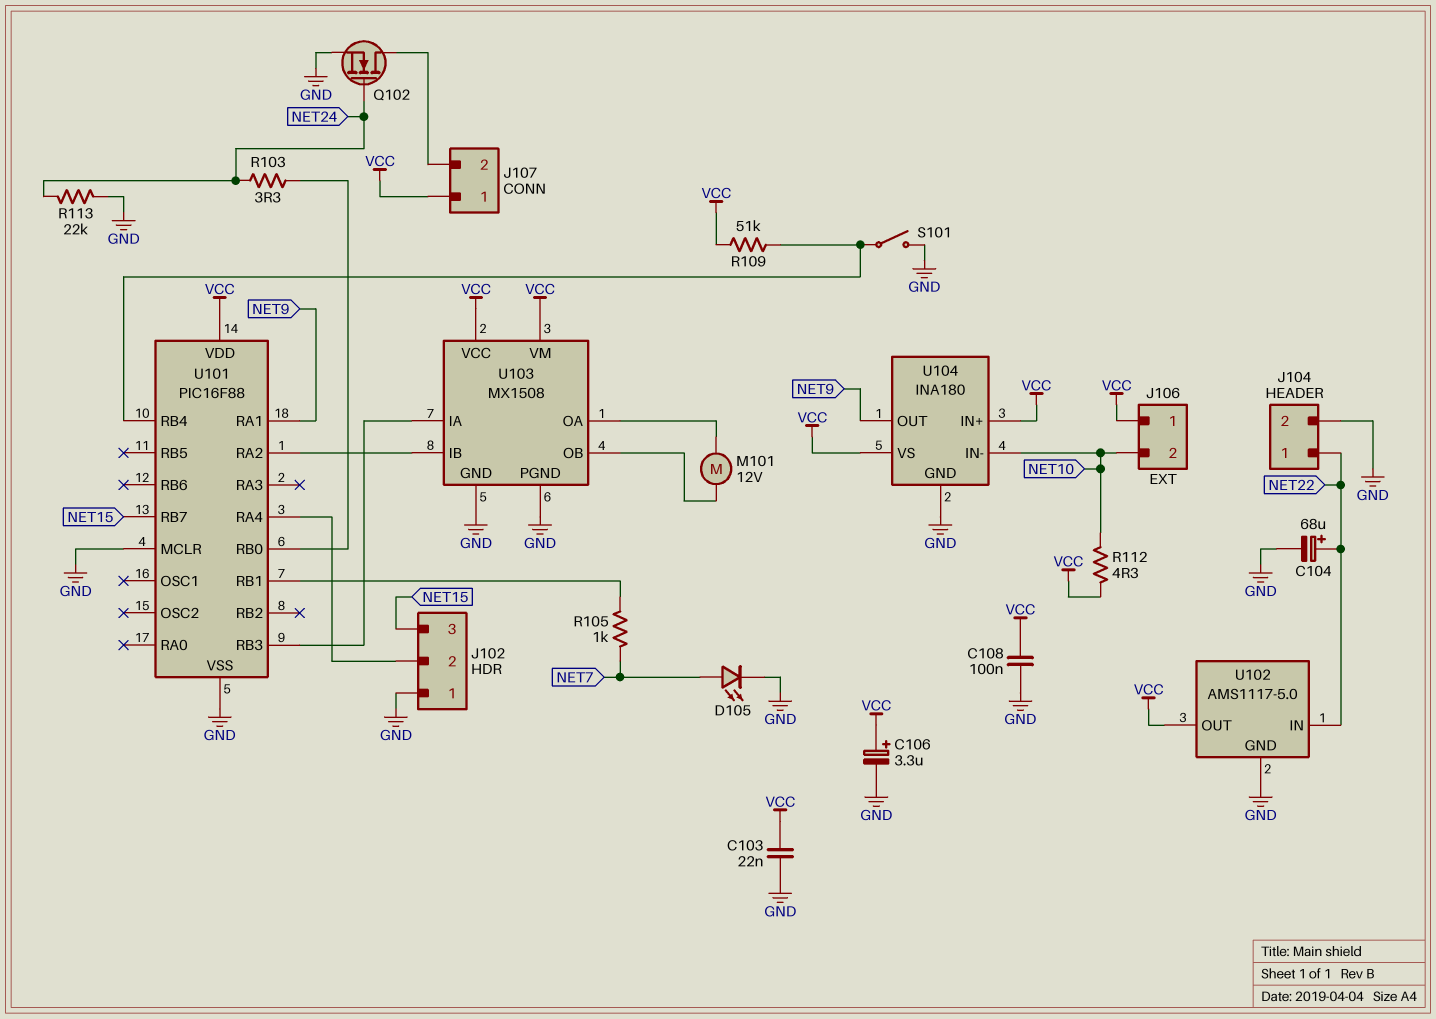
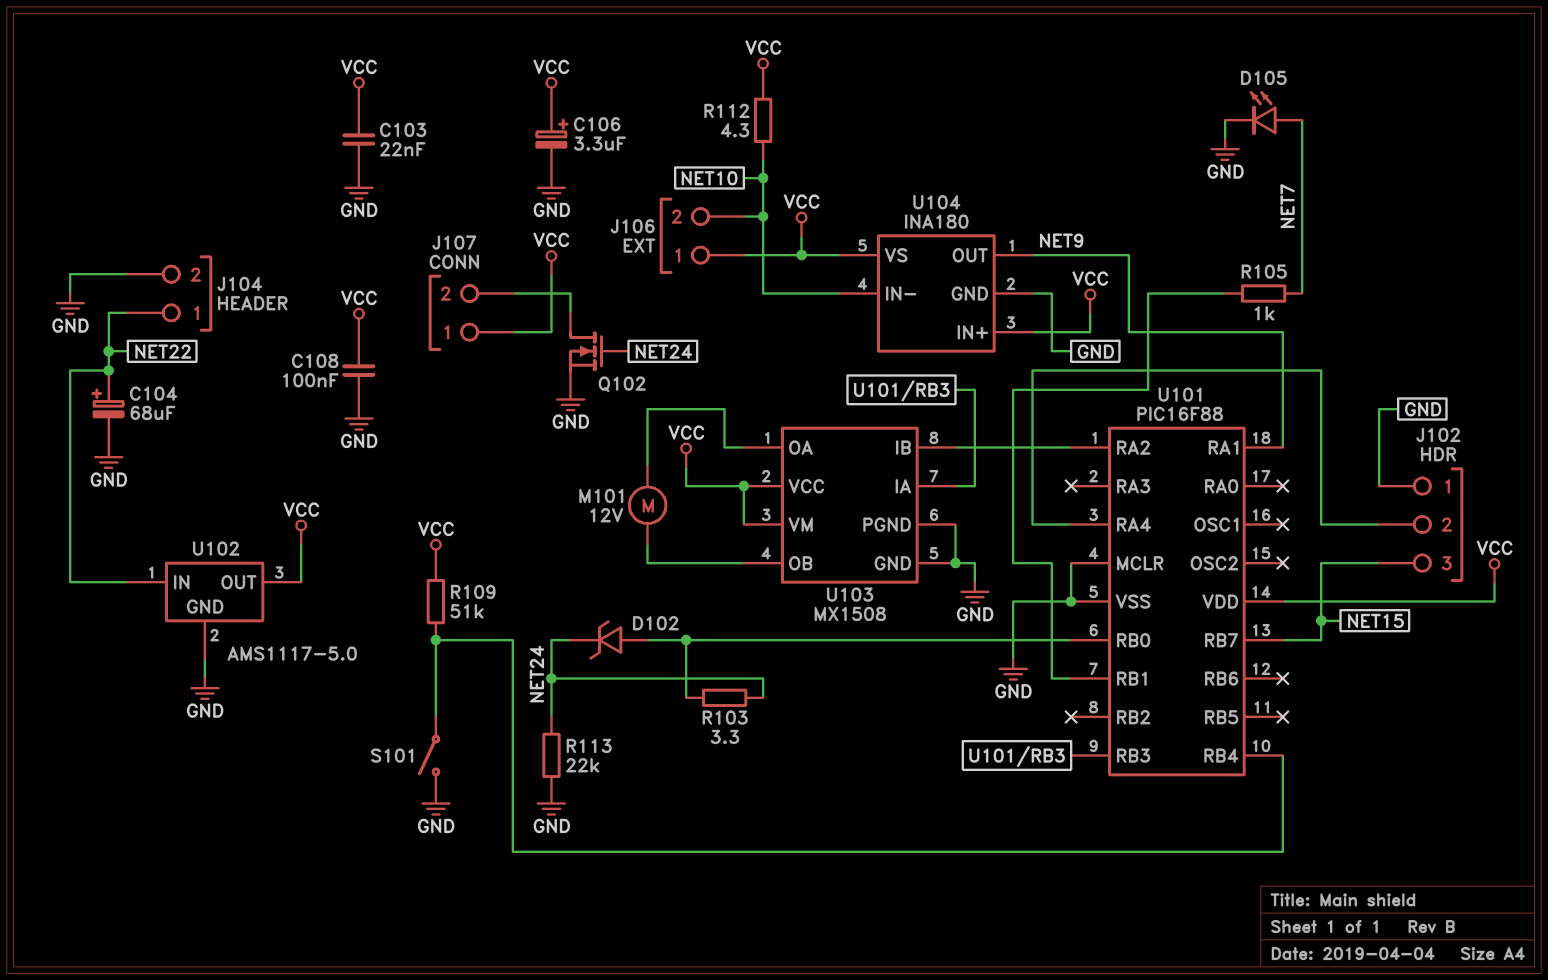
D102: none -> zener (A U101/RB0, K NET24)

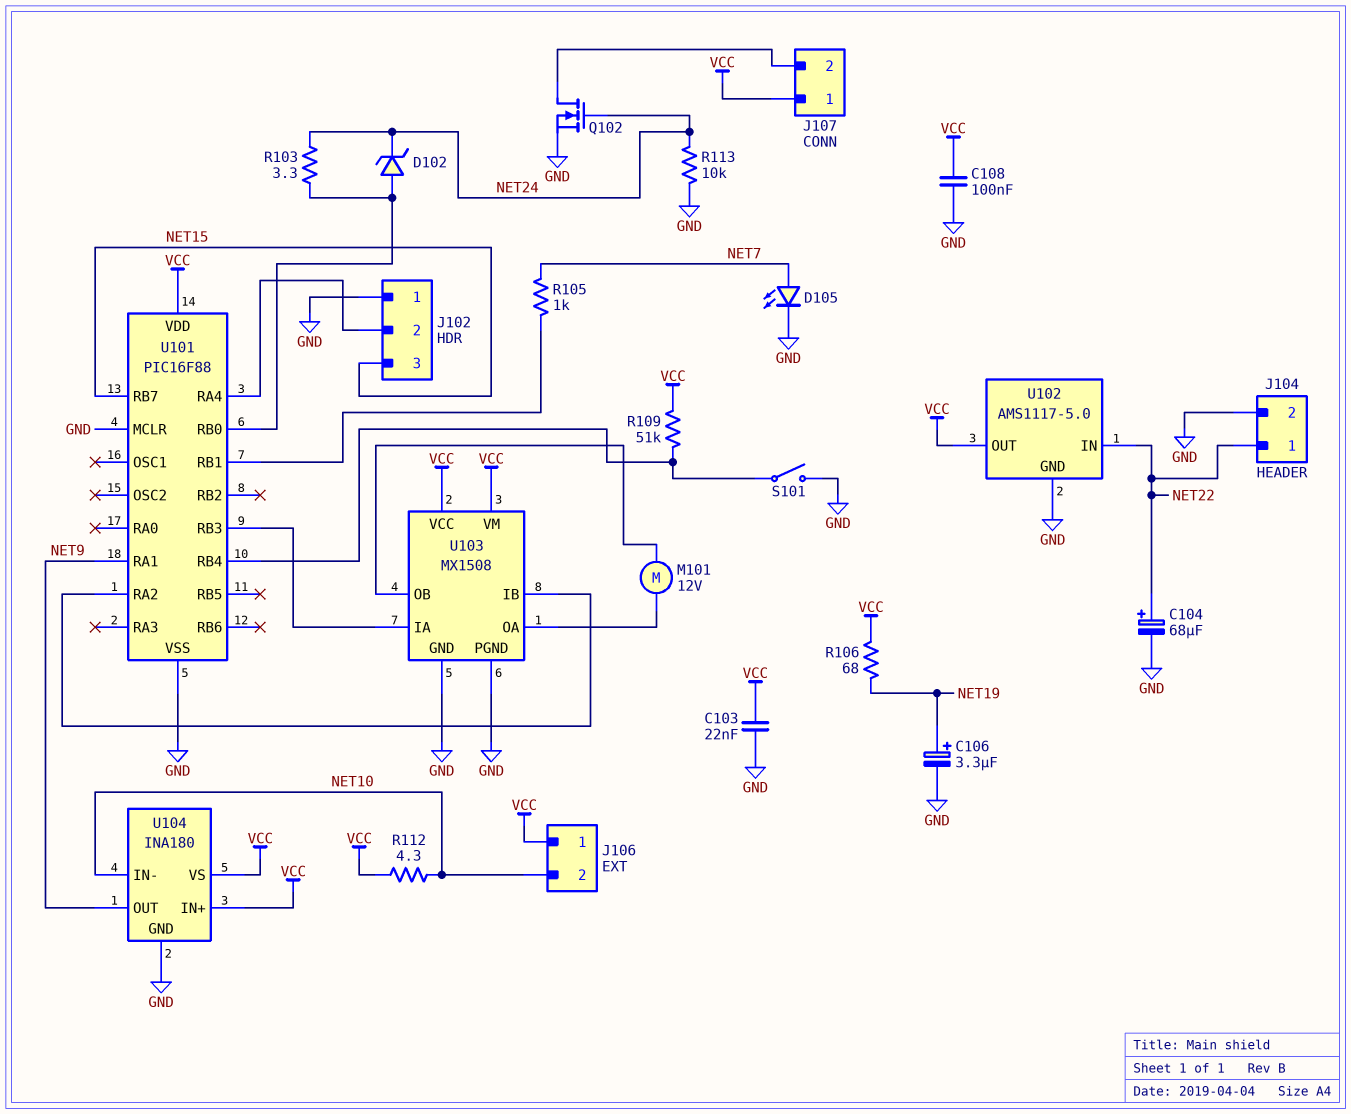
C106: 3.3uF (plus VCC, minus GND) -> 3.3uF (plus NET19, minus GND)
R106: none -> 68 (NET19, VCC)
R113: 22k (GND, NET24) -> 10k (GND, NET24)

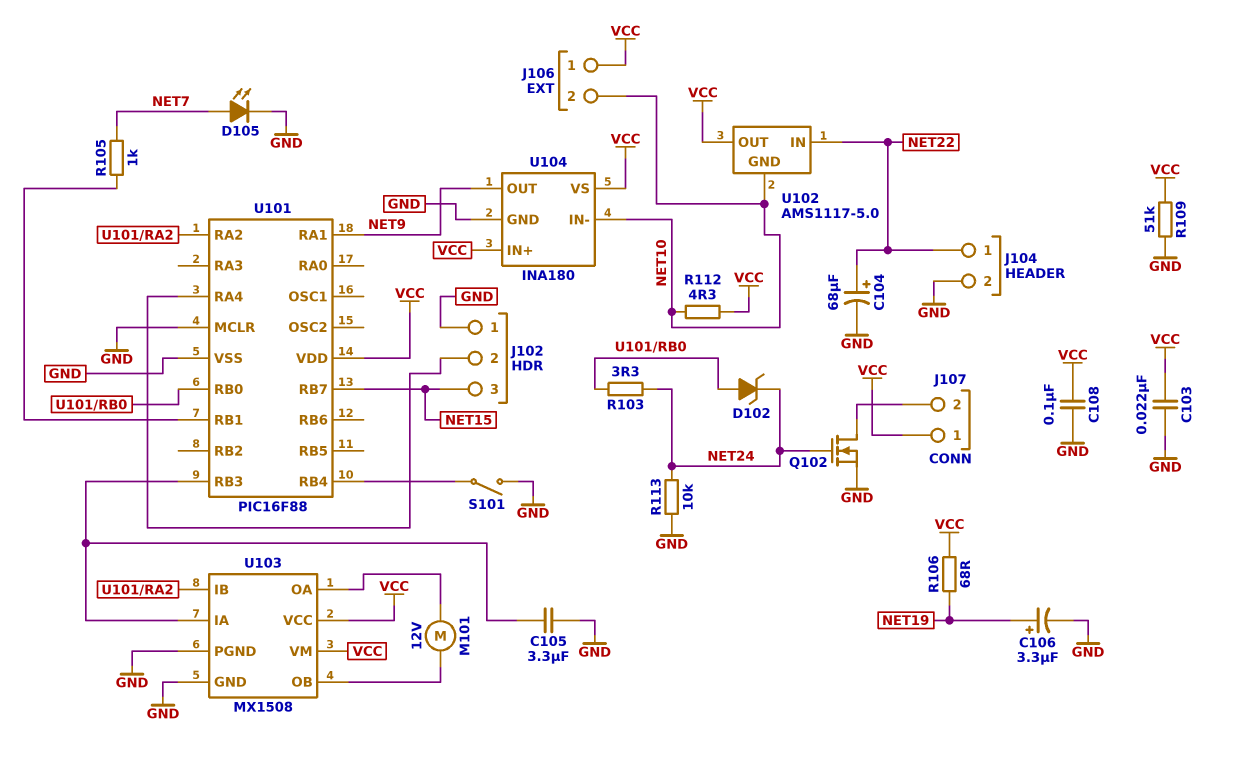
C105: none -> 3.3uF (GND, U101/RB3)
R109: 51k (U101/RB4, VCC) -> 51k (GND, VCC)
U102 pin GND: GND -> NET10

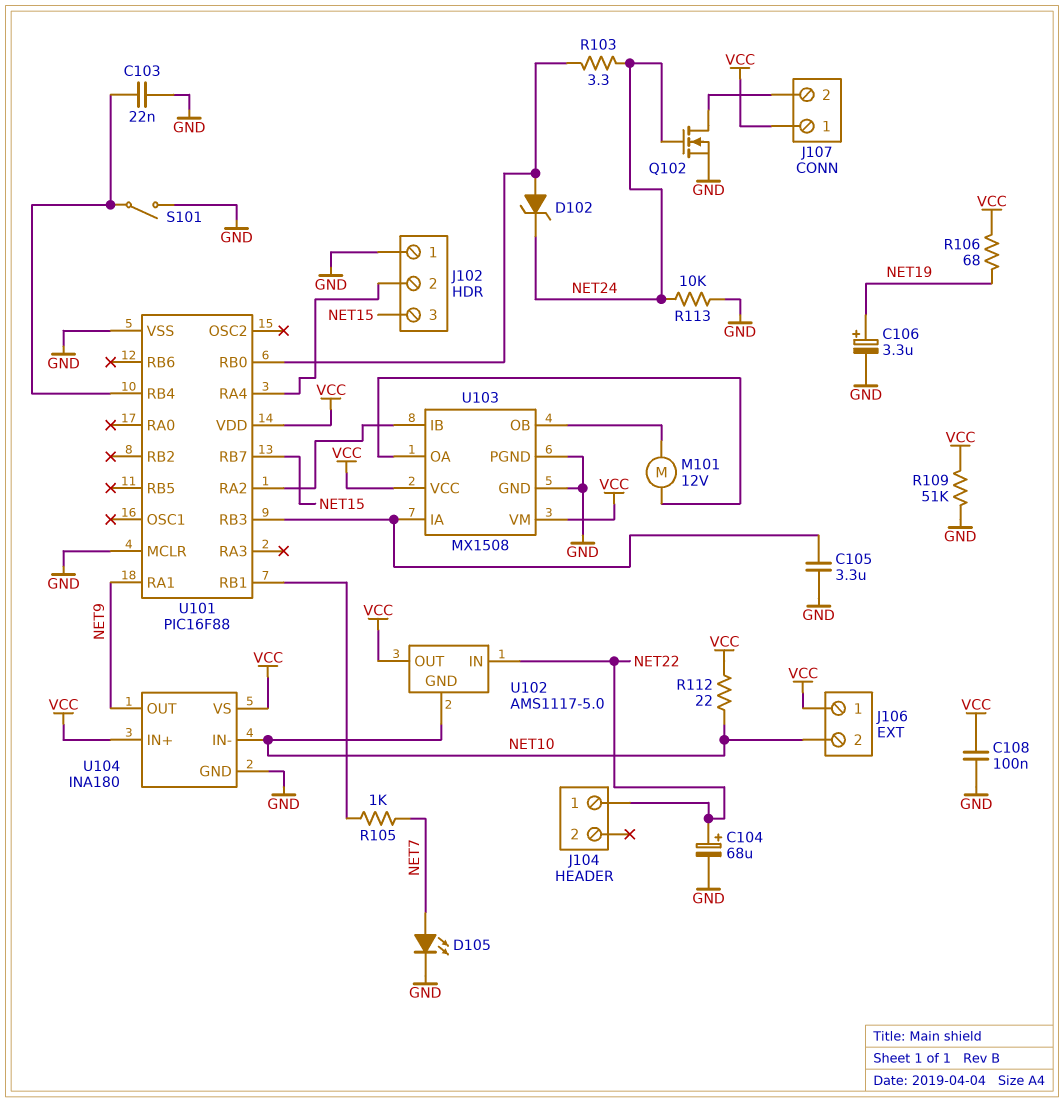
C103: 22nF (GND, VCC) -> 22nF (GND, U101/RB4)
J104 pin 2: GND -> none
R112: 4.3 (NET10, VCC) -> 22 (NET10, VCC)

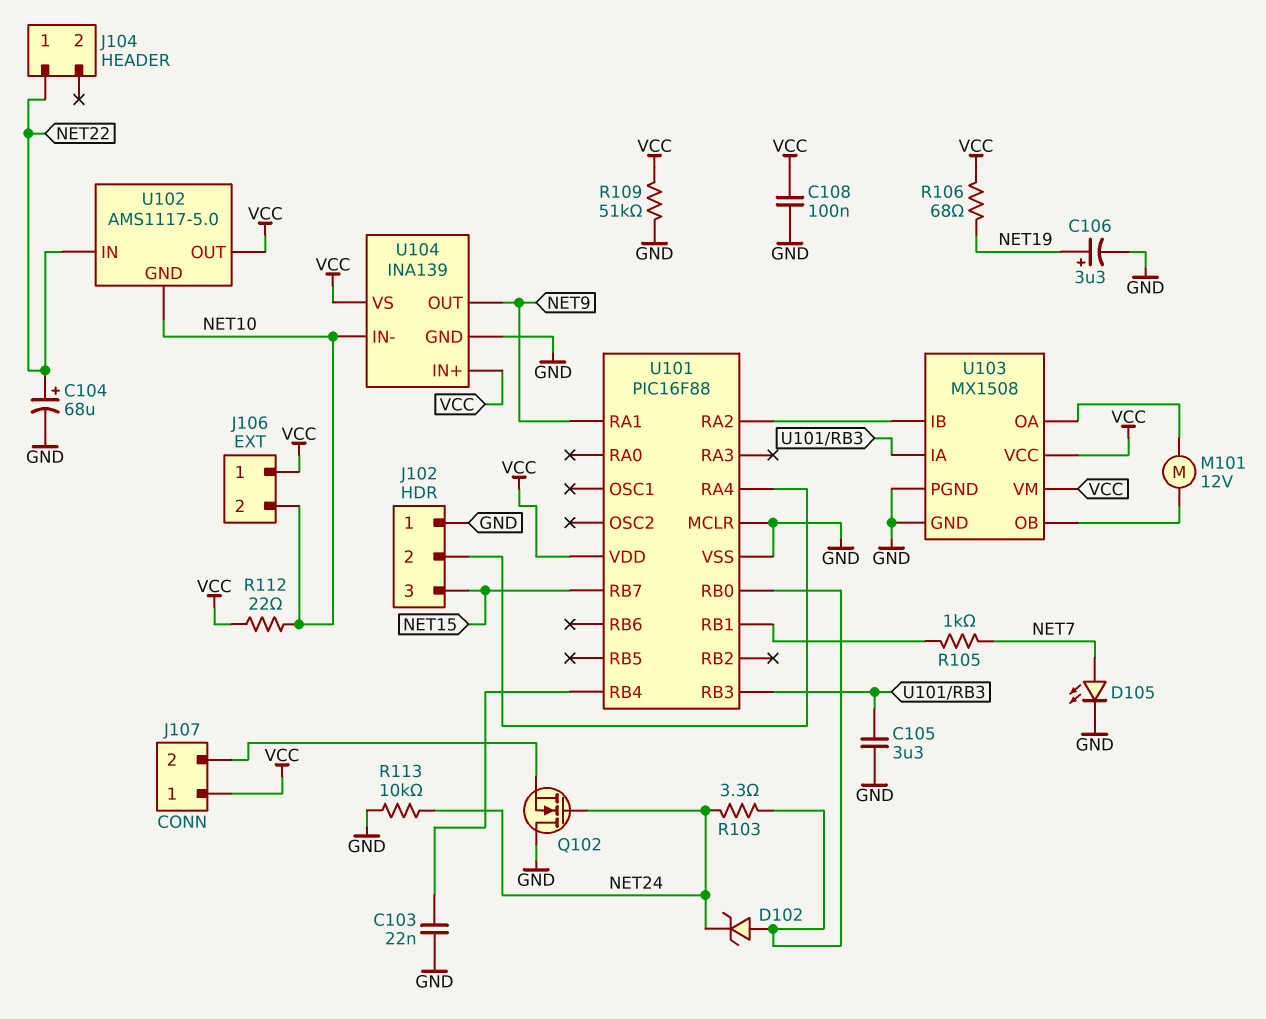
Q102: NMOS (G NET24, D J107/2, S GND) -> NMOS (G NET24, D GND, S J107/2)
S101: switch (GND, U101/RB4) -> none
U104: INA180 -> INA139

